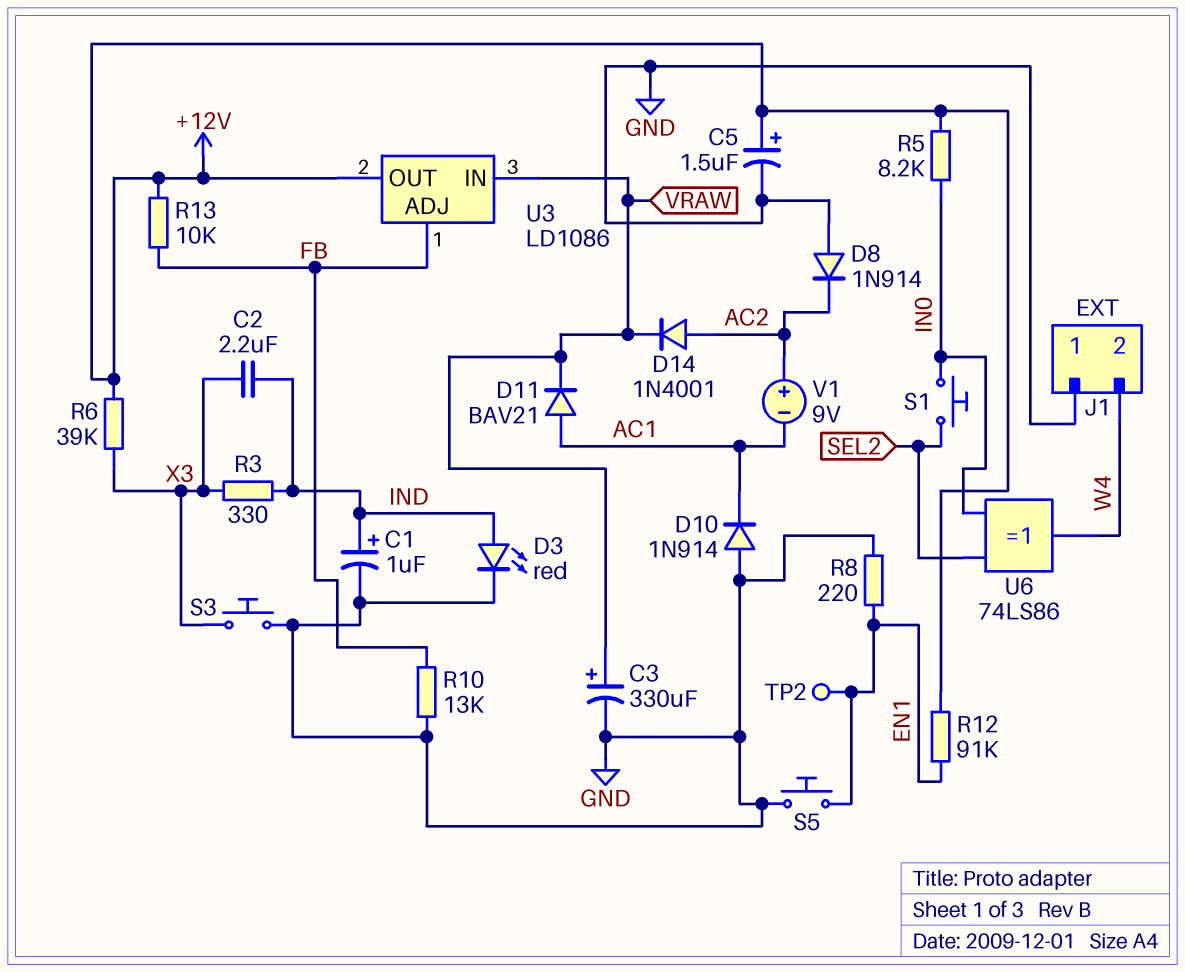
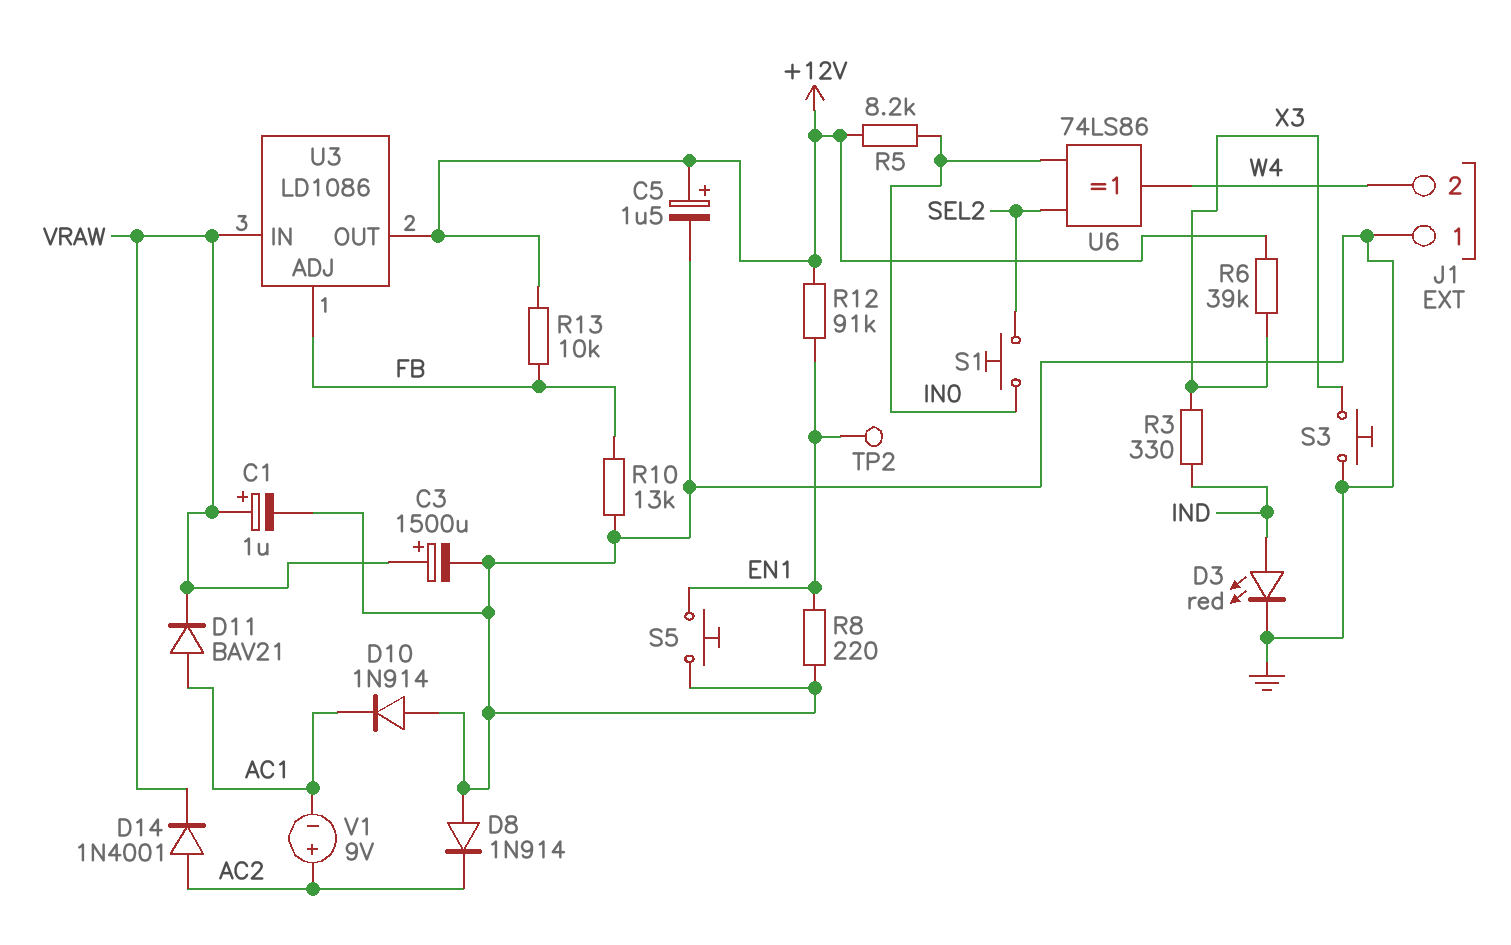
C1: 1uF (plus IND, minus GND) -> 1uF (plus VRAW, minus GND)
C2: 2.2uF (IND, X3) -> none
C3: 330uF (plus VRAW, minus GND) -> 1500uF (plus VRAW, minus GND)

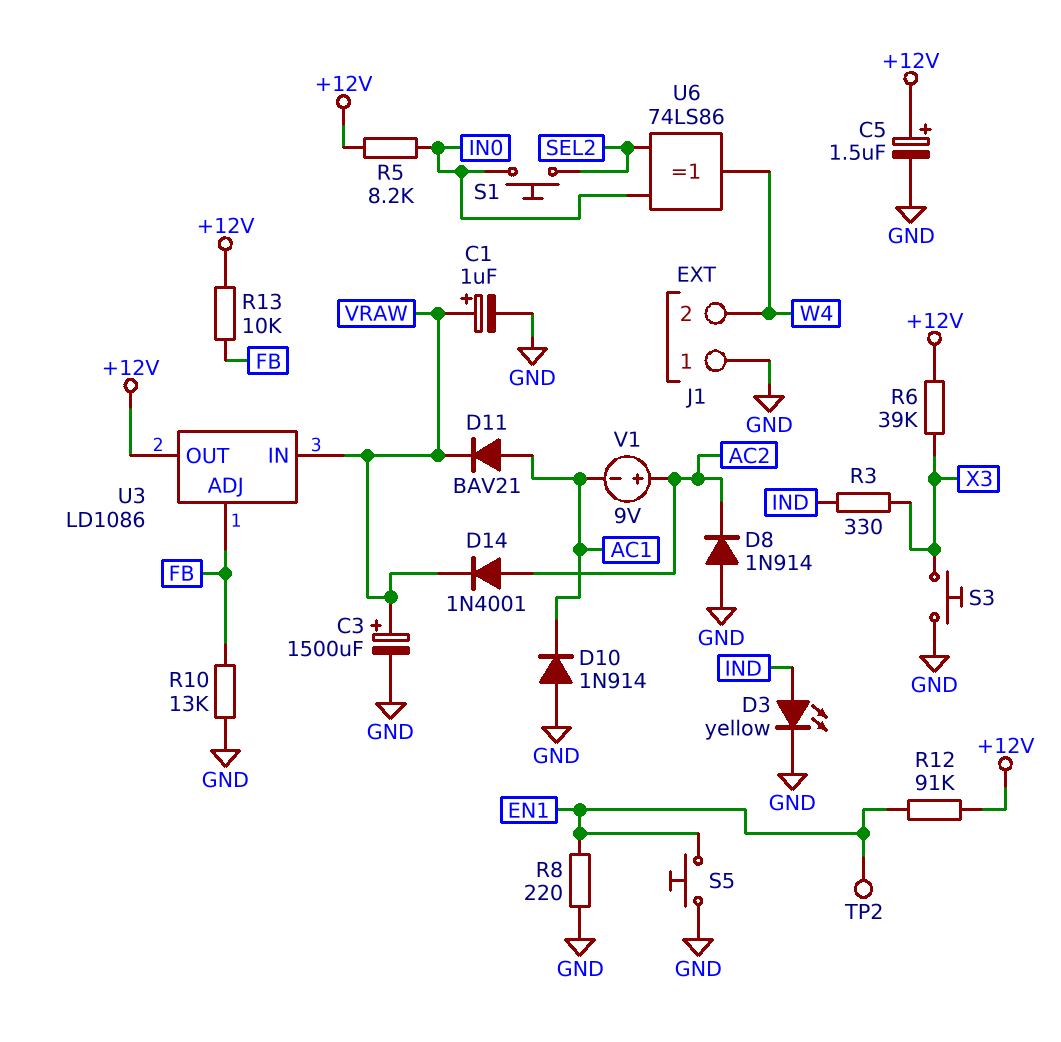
D3: LED red (A IND, K GND) -> LED yellow (A IND, K GND)

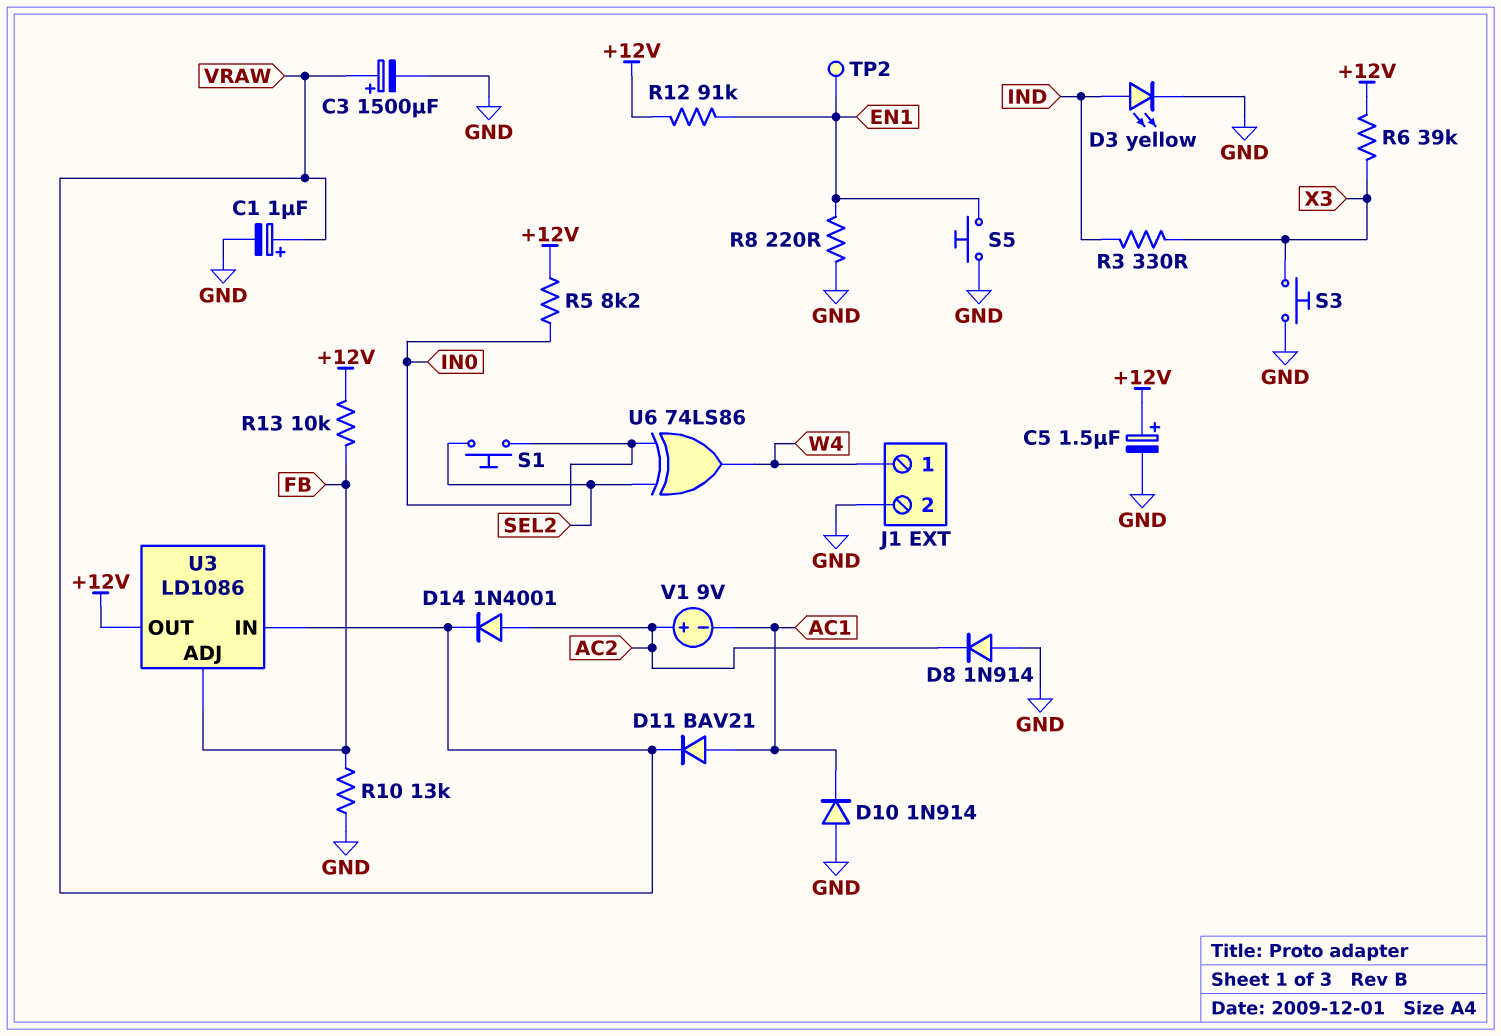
J1 pin 1: GND -> W4
J1 pin 2: W4 -> GND

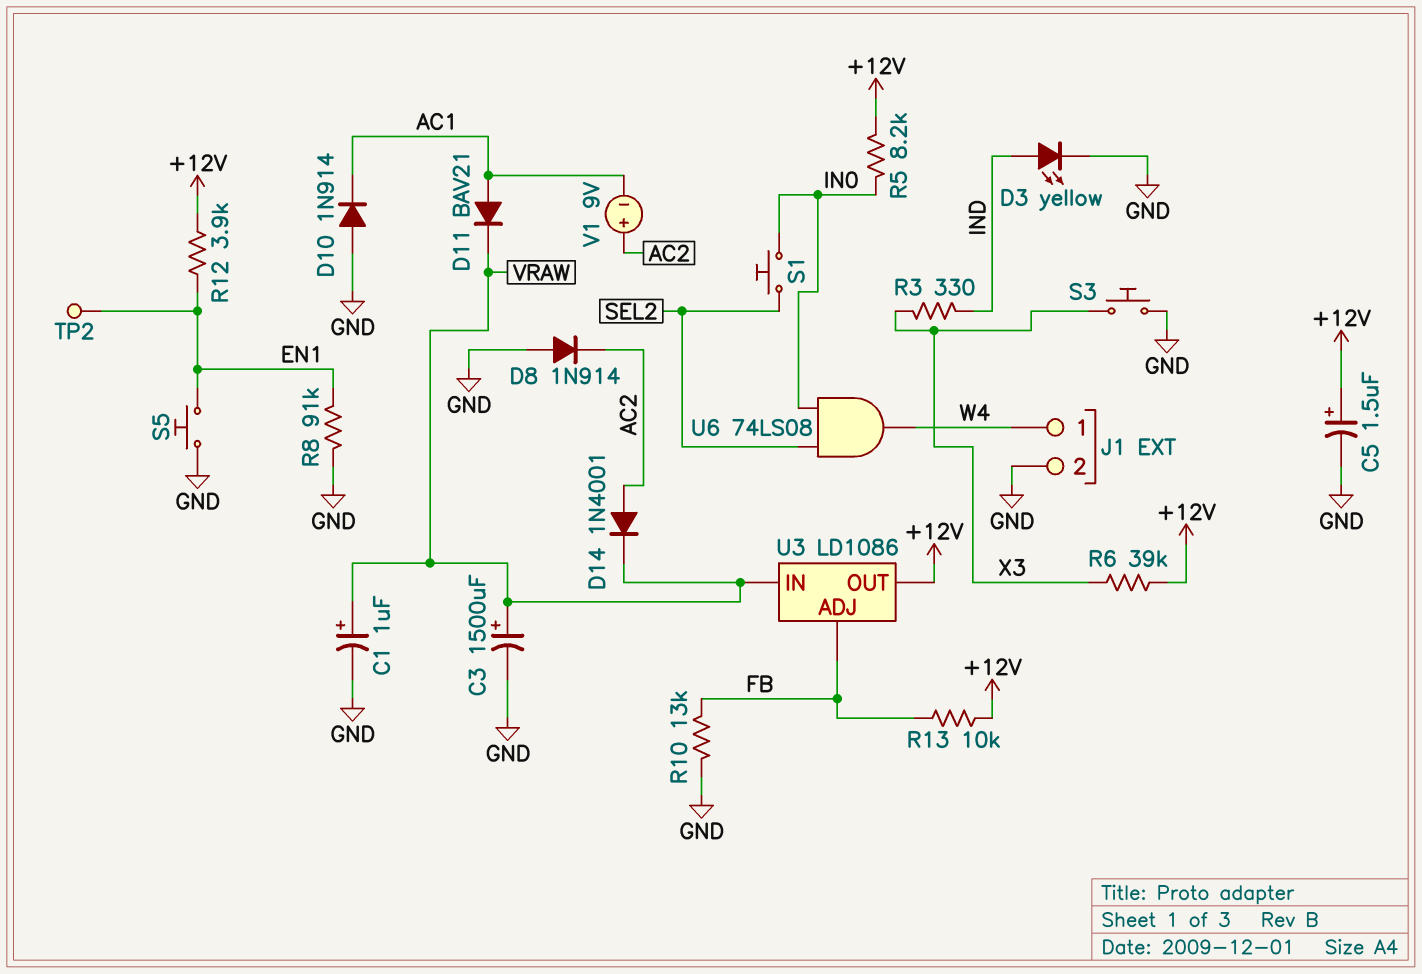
R8: 220 (EN1, GND) -> 91k (EN1, GND)
R12: 91k (+12V, EN1) -> 3.9k (+12V, EN1)
U6: XOR 74LS86 (in IN0, in SEL2, out W4) -> AND 74LS08 (in IN0, in SEL2, out W4)

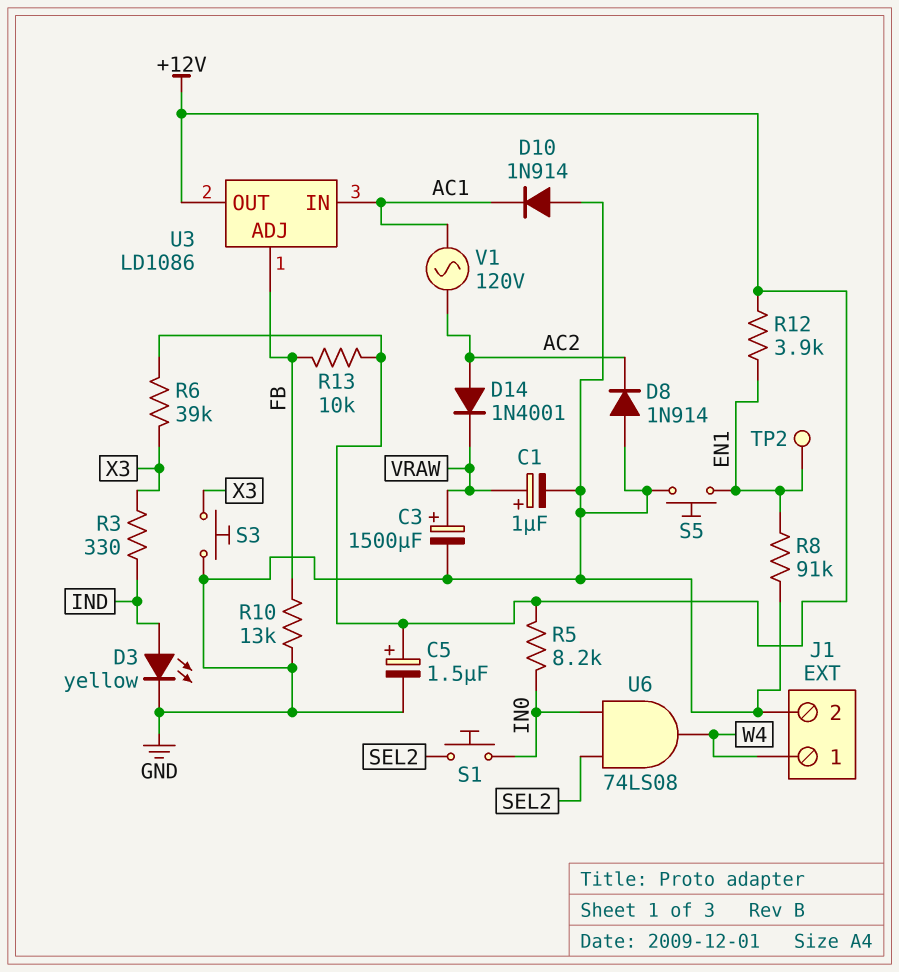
D11: diode BAV21 (A AC1, K VRAW) -> none
U3 pin IN: VRAW -> AC1
V1: 9V (plus AC2, minus AC1) -> AC 120V (AC1, AC2)

